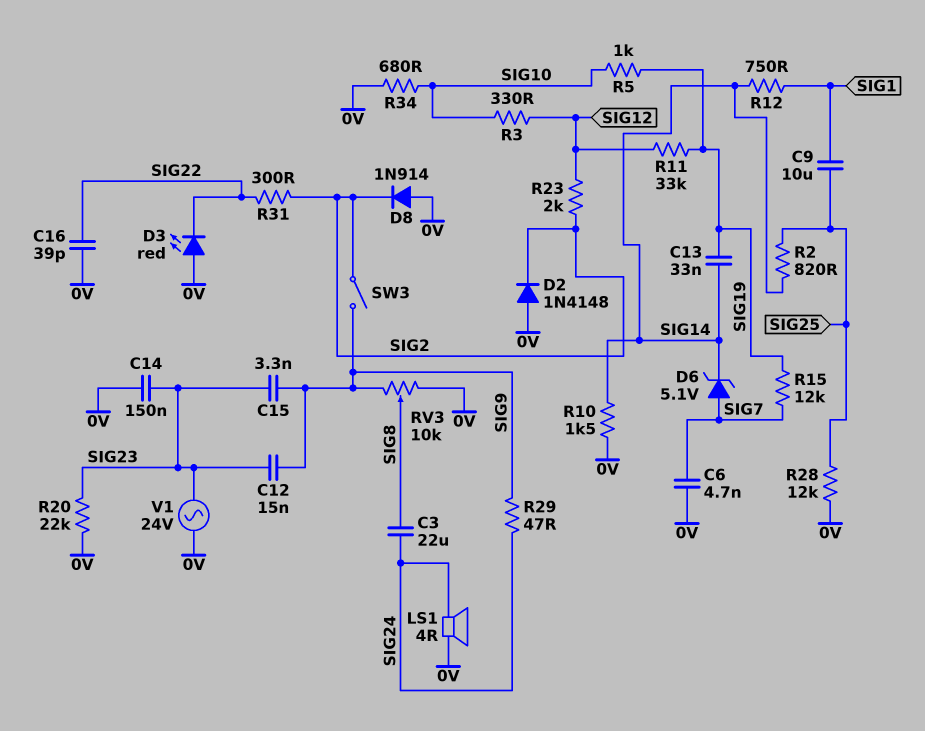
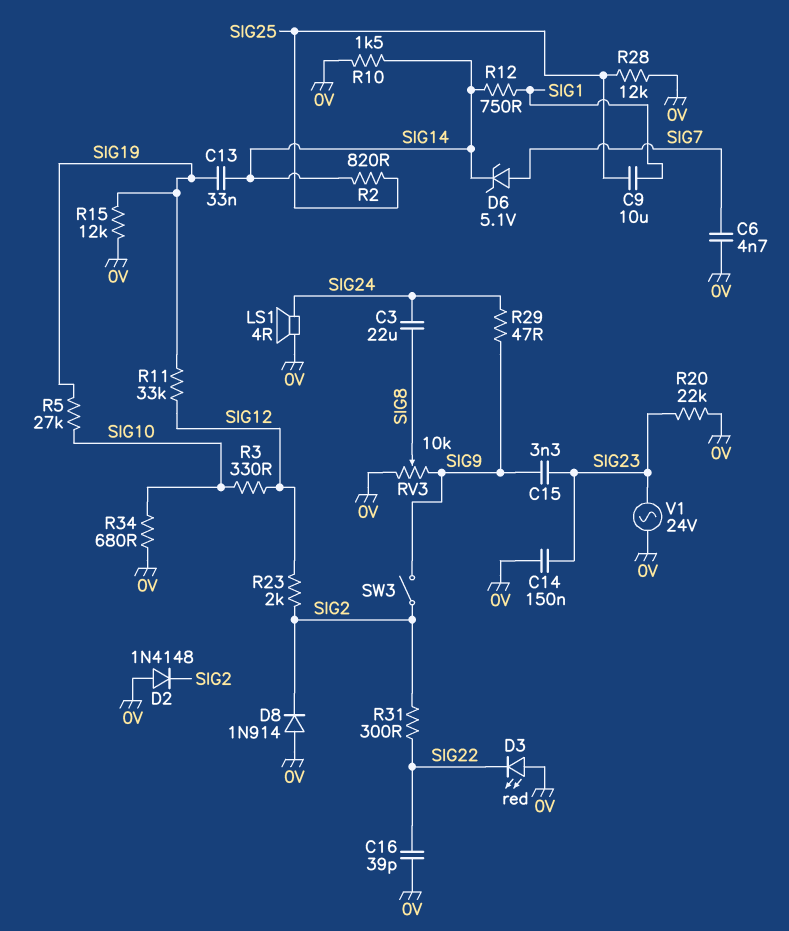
C12: 15nF (SIG9, SIG23) -> none
R5: 1k (SIG10, SIG19) -> 27k (SIG10, SIG19)
R15: 12k (SIG7, SIG19) -> 12k (0V, SIG19)

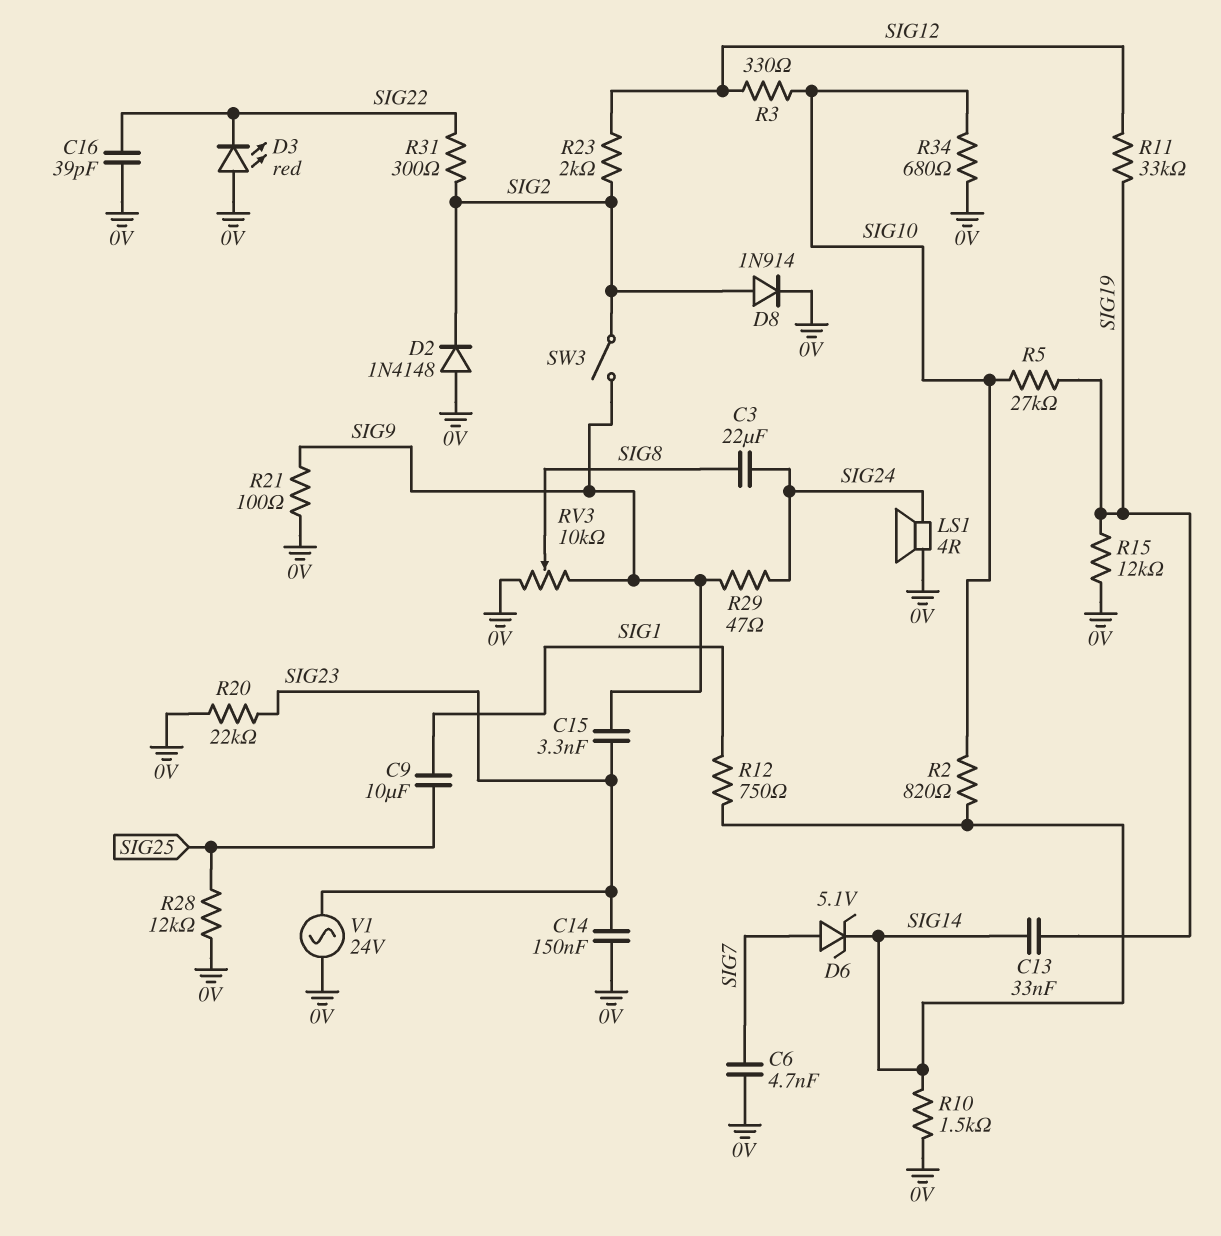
D8: diode 1N914 (A 0V, K SIG2) -> diode 1N914 (A SIG2, K 0V)
R2: 820 (SIG14, SIG25) -> 820 (SIG10, SIG14)
R21: none -> 100 (0V, SIG9)

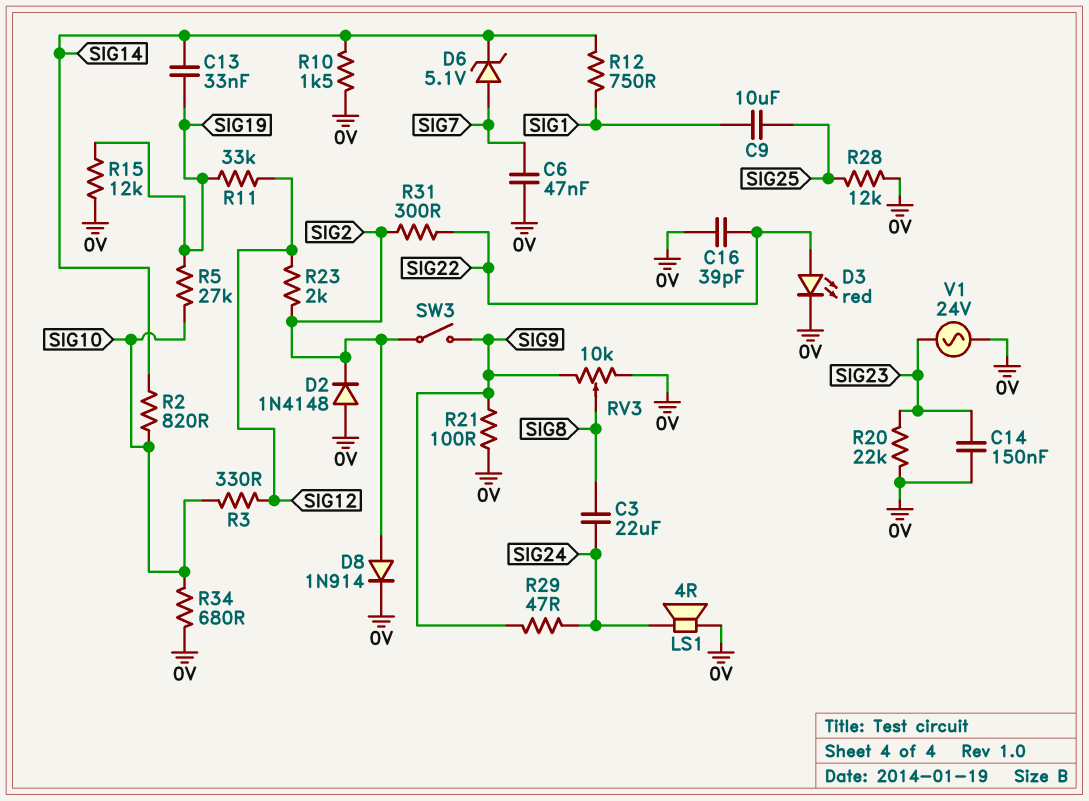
C6: 4.7nF (0V, SIG7) -> 47nF (0V, SIG7)
C15: 3.3nF (SIG9, SIG23) -> none
D3: LED red (A 0V, K SIG22) -> LED red (A SIG22, K 0V)

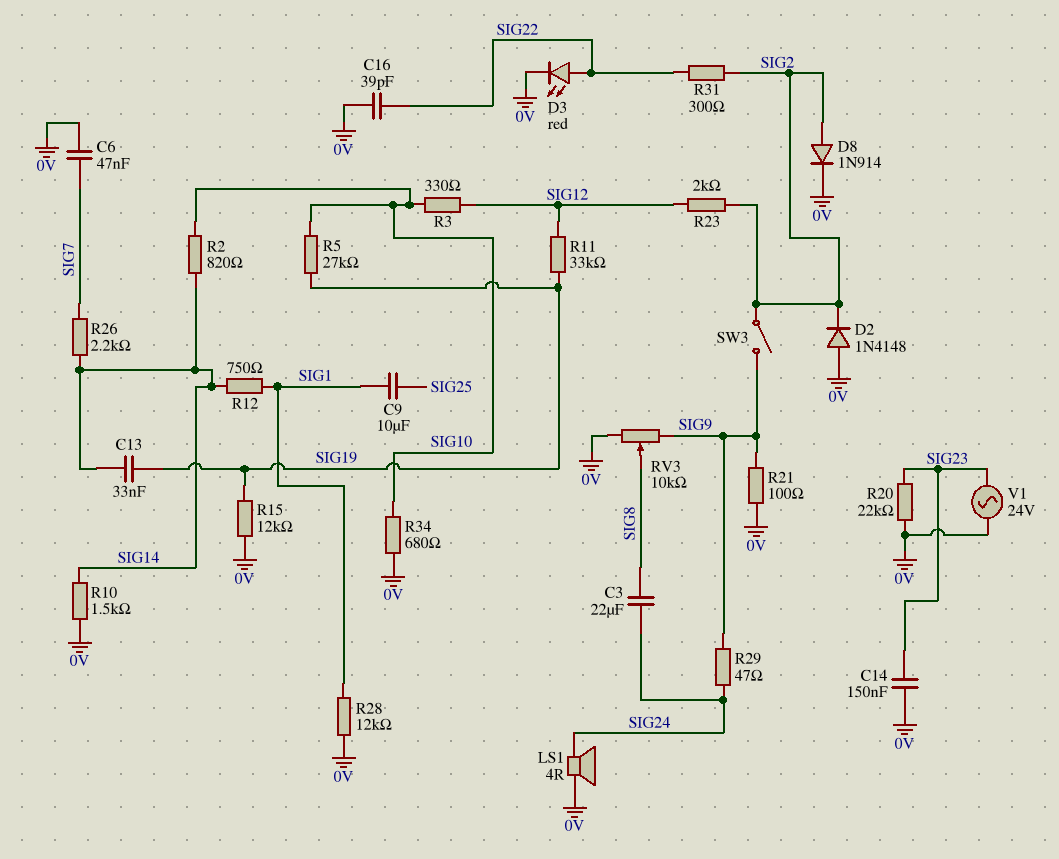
D6: zener 5.1V (A SIG7, K SIG14) -> none
R26: none -> 2.2k (SIG7, SIG14)
R28: 12k (0V, SIG25) -> 12k (0V, SIG1)

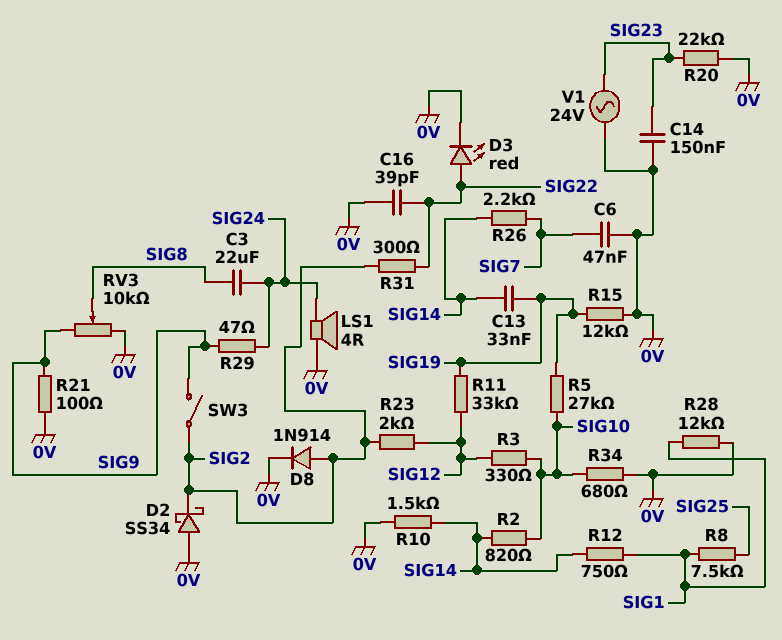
C9: 10uF (SIG1, SIG25) -> none
D2: diode 1N4148 (A 0V, K SIG2) -> schottky SS34 (A 0V, K SIG2)
R8: none -> 7.5k (SIG1, SIG25)

